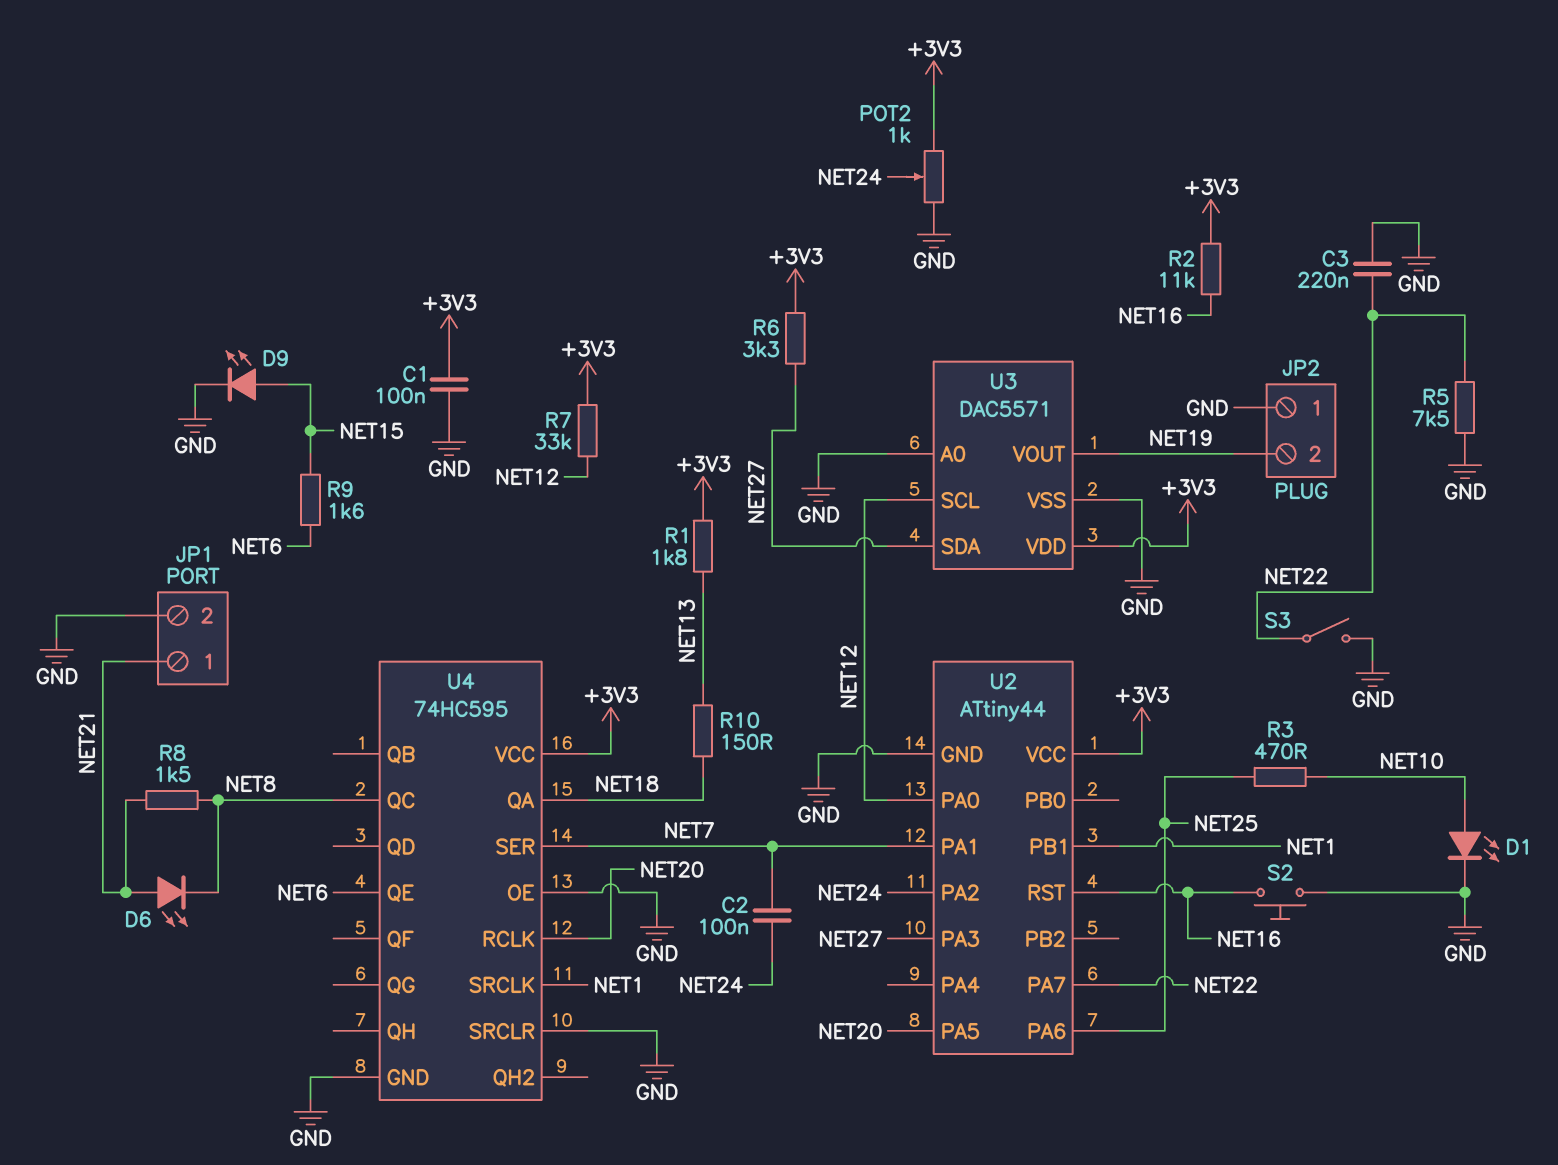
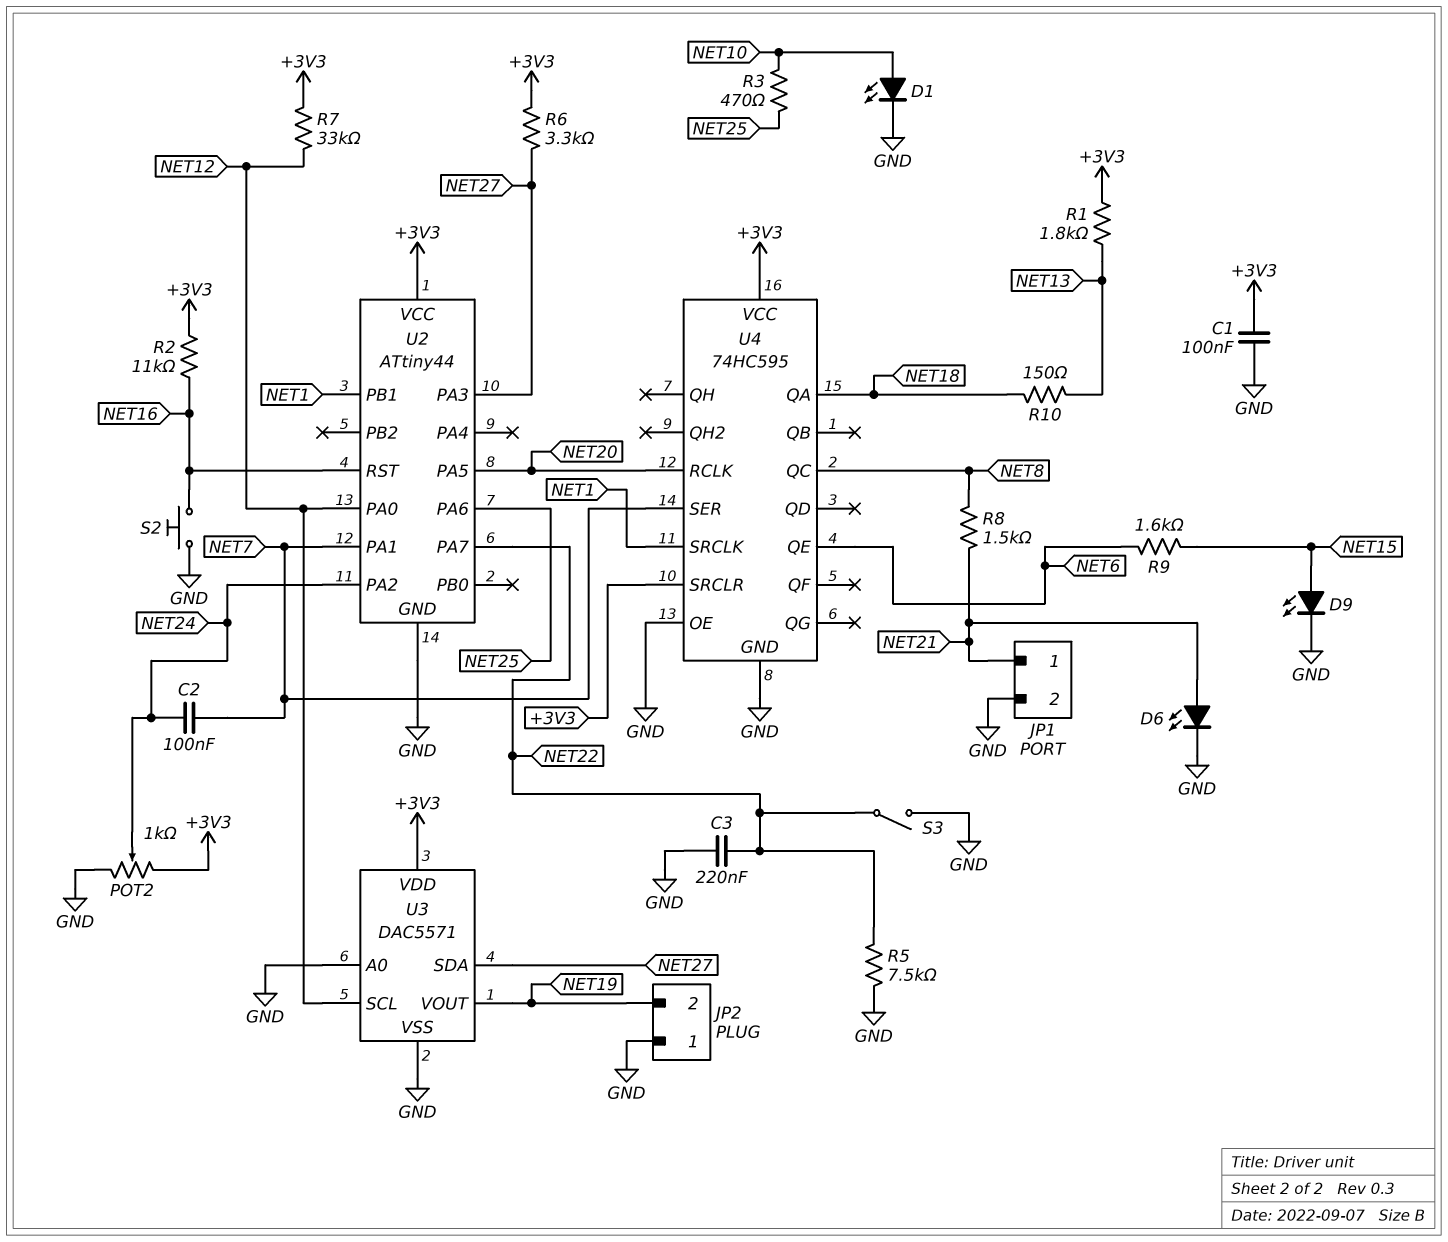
D6: LED (A NET21, K NET8) -> LED (A NET21, K GND)
U4 pin SRCLR: GND -> +3V3

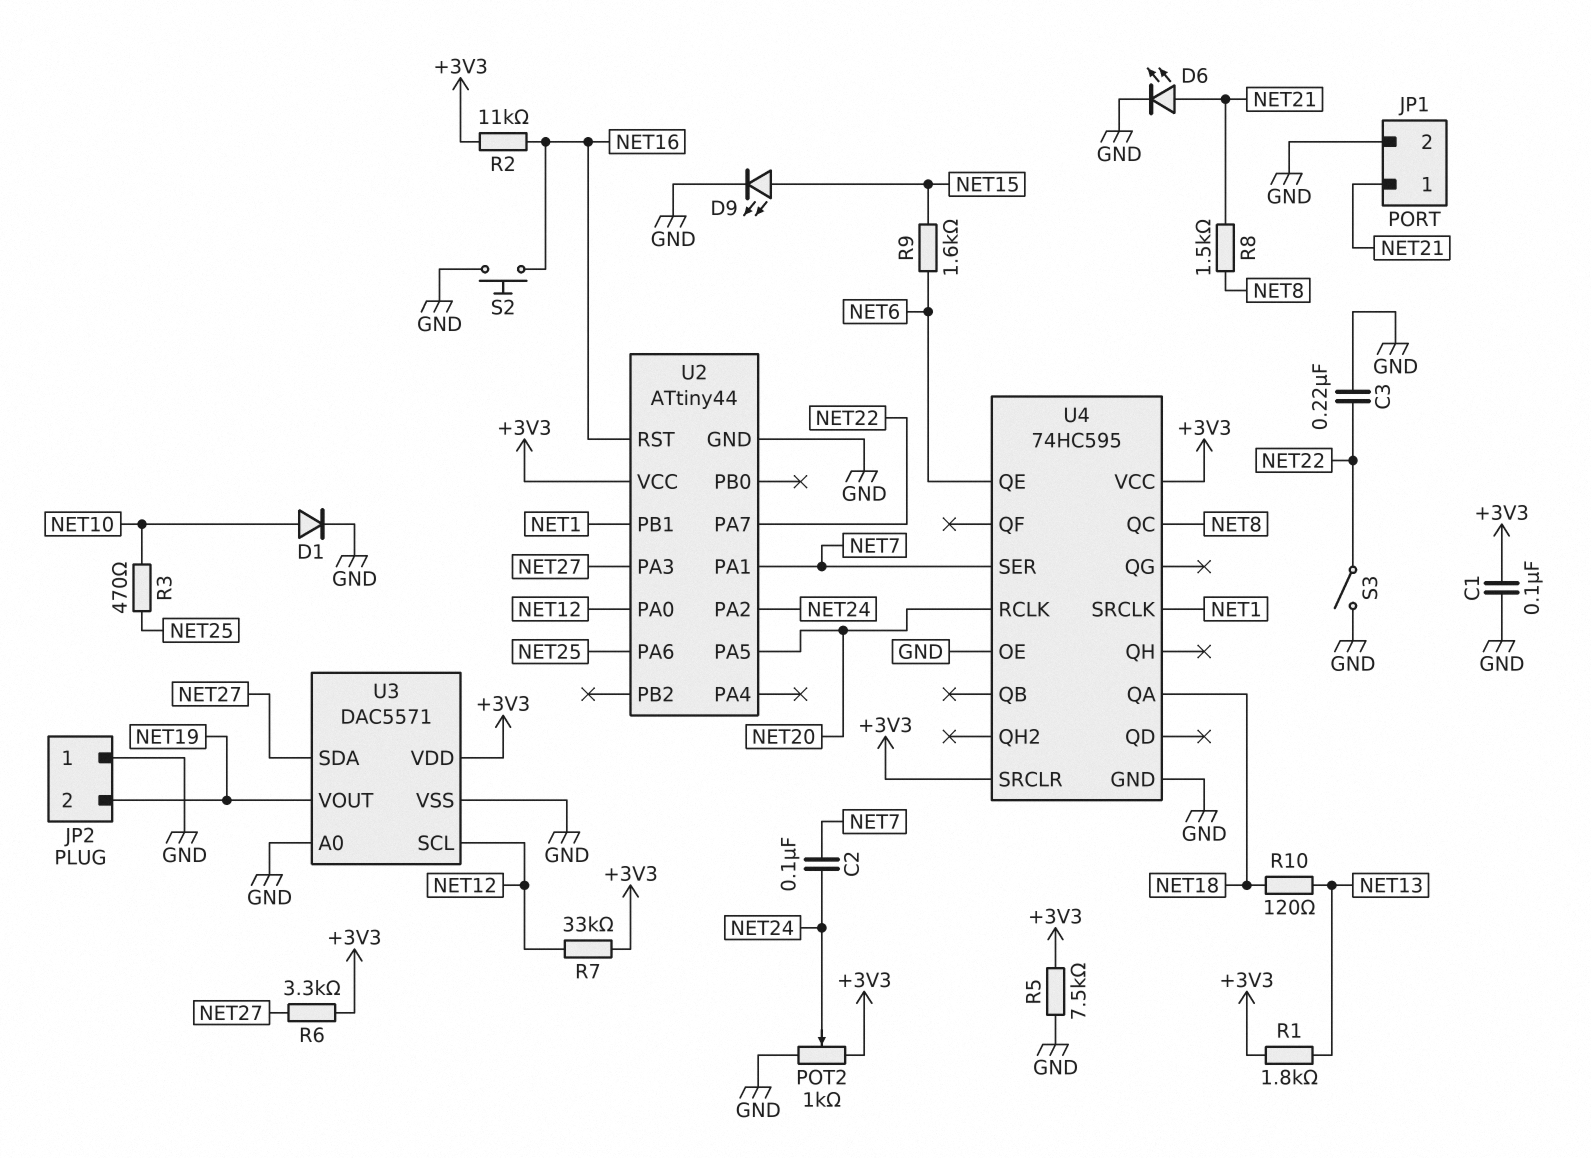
D1: LED (A NET10, K GND) -> diode (A NET10, K GND)
R5: 7.5k (GND, NET22) -> 7.5k (+3V3, GND)
R10: 150 (NET13, NET18) -> 120 (NET13, NET18)

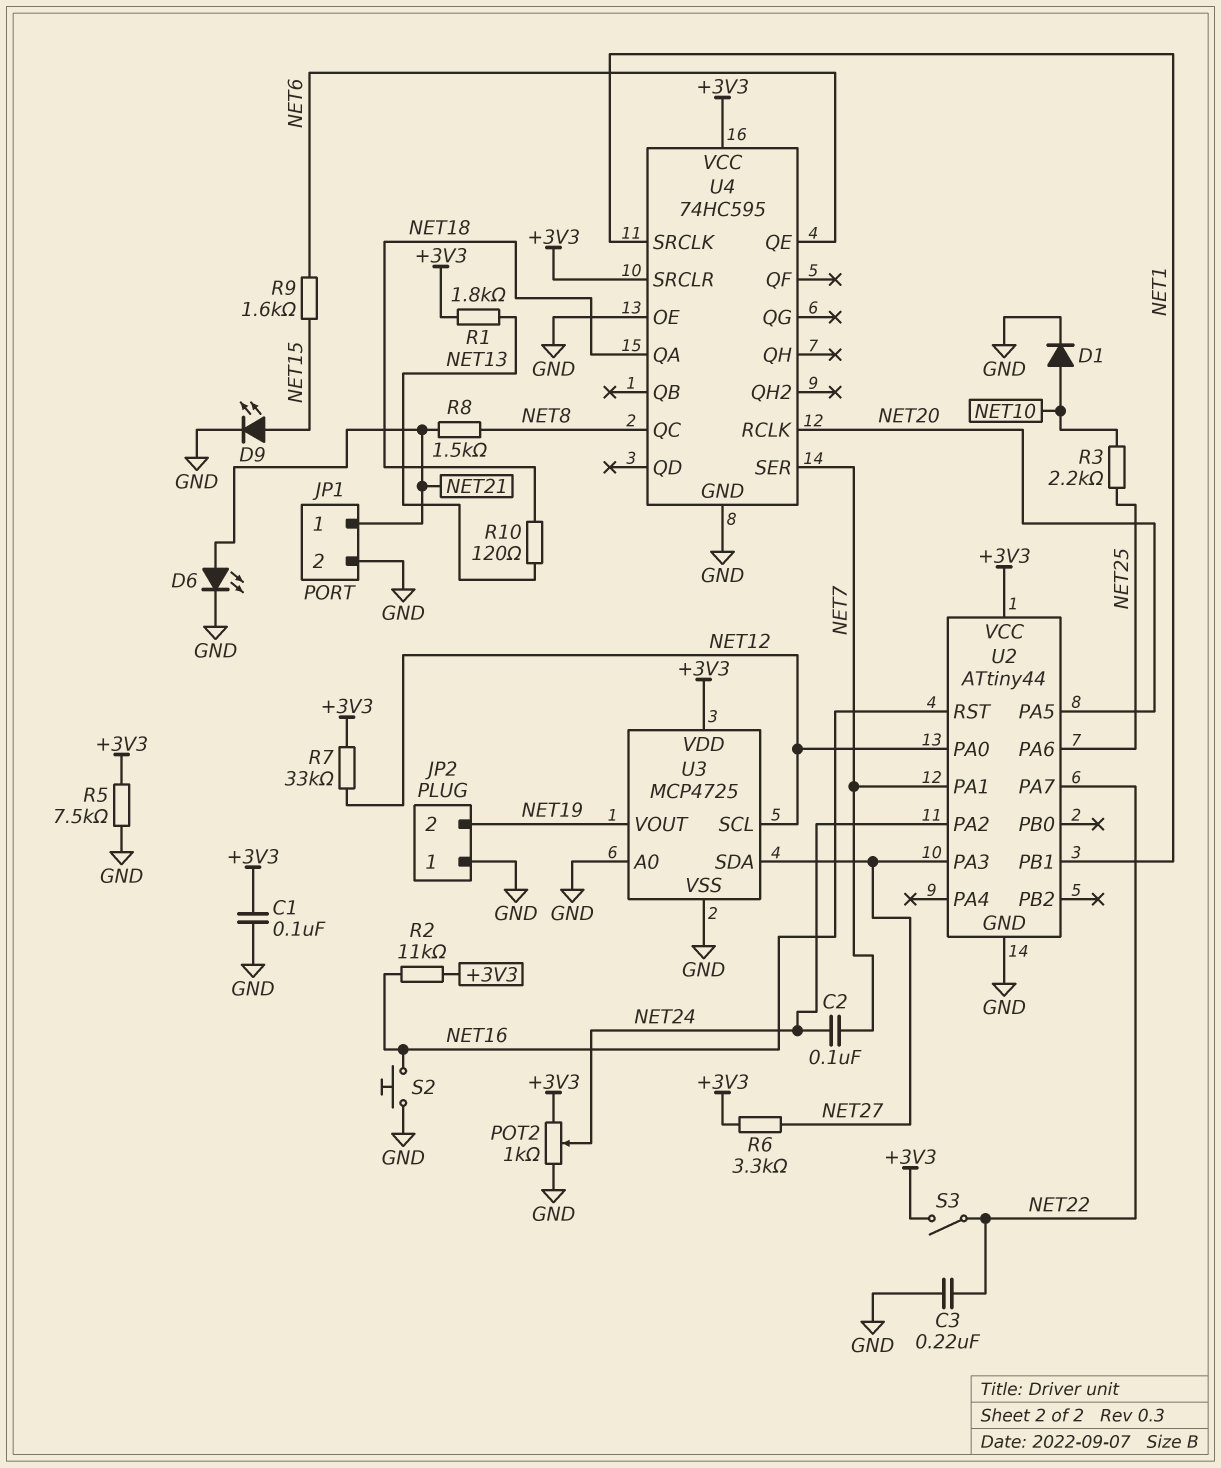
R3: 470 (NET10, NET25) -> 2.2k (NET10, NET25)
S3: switch (GND, NET22) -> switch (+3V3, NET22)
U3: DAC5571 -> MCP4725

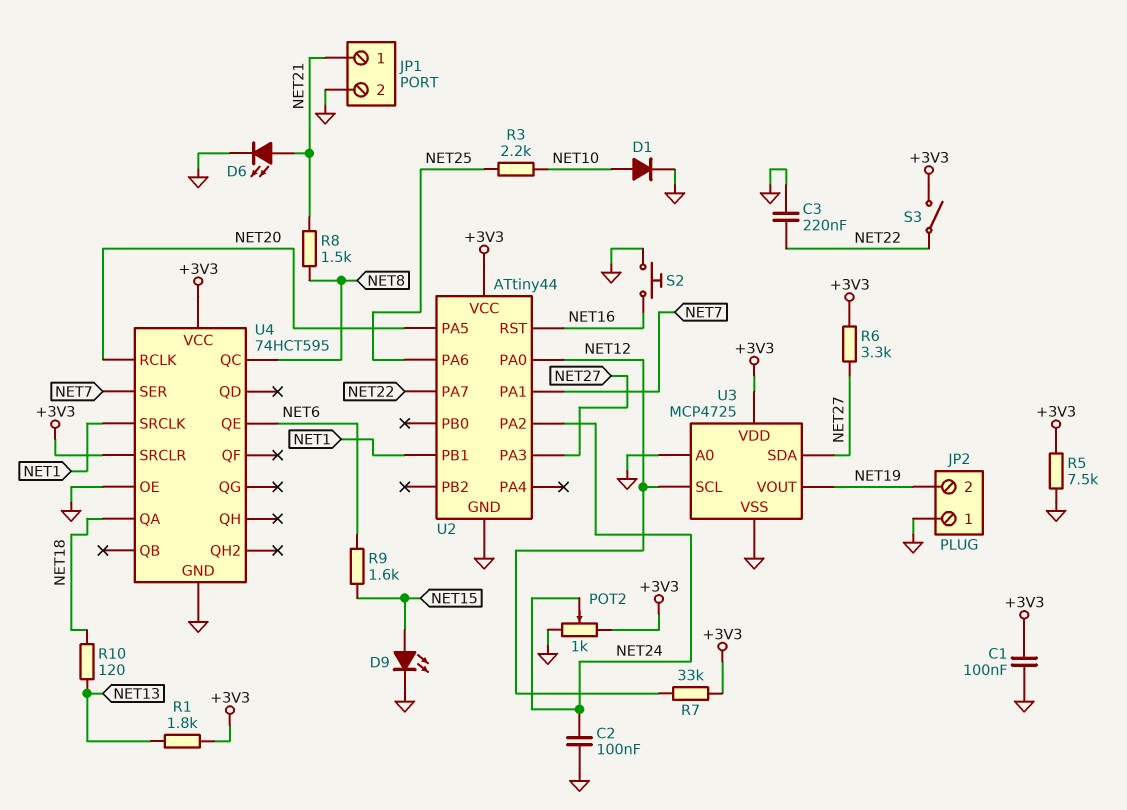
C2: 100nF (NET7, NET24) -> 100nF (GND, NET24)
R2: 11k (+3V3, NET16) -> none
U4: 74HC595 -> 74HCT595

